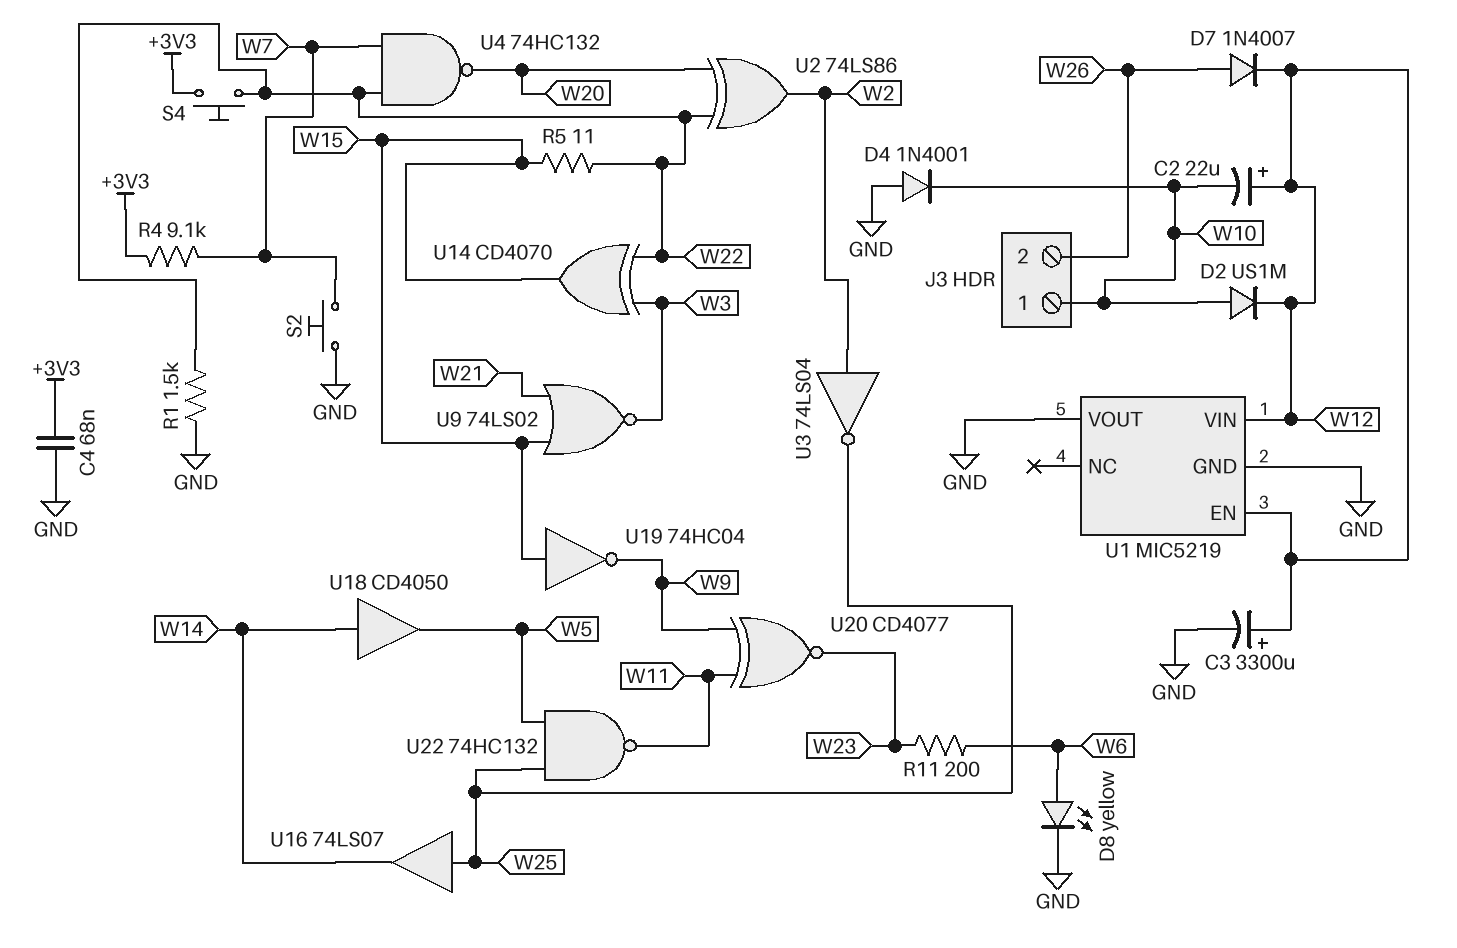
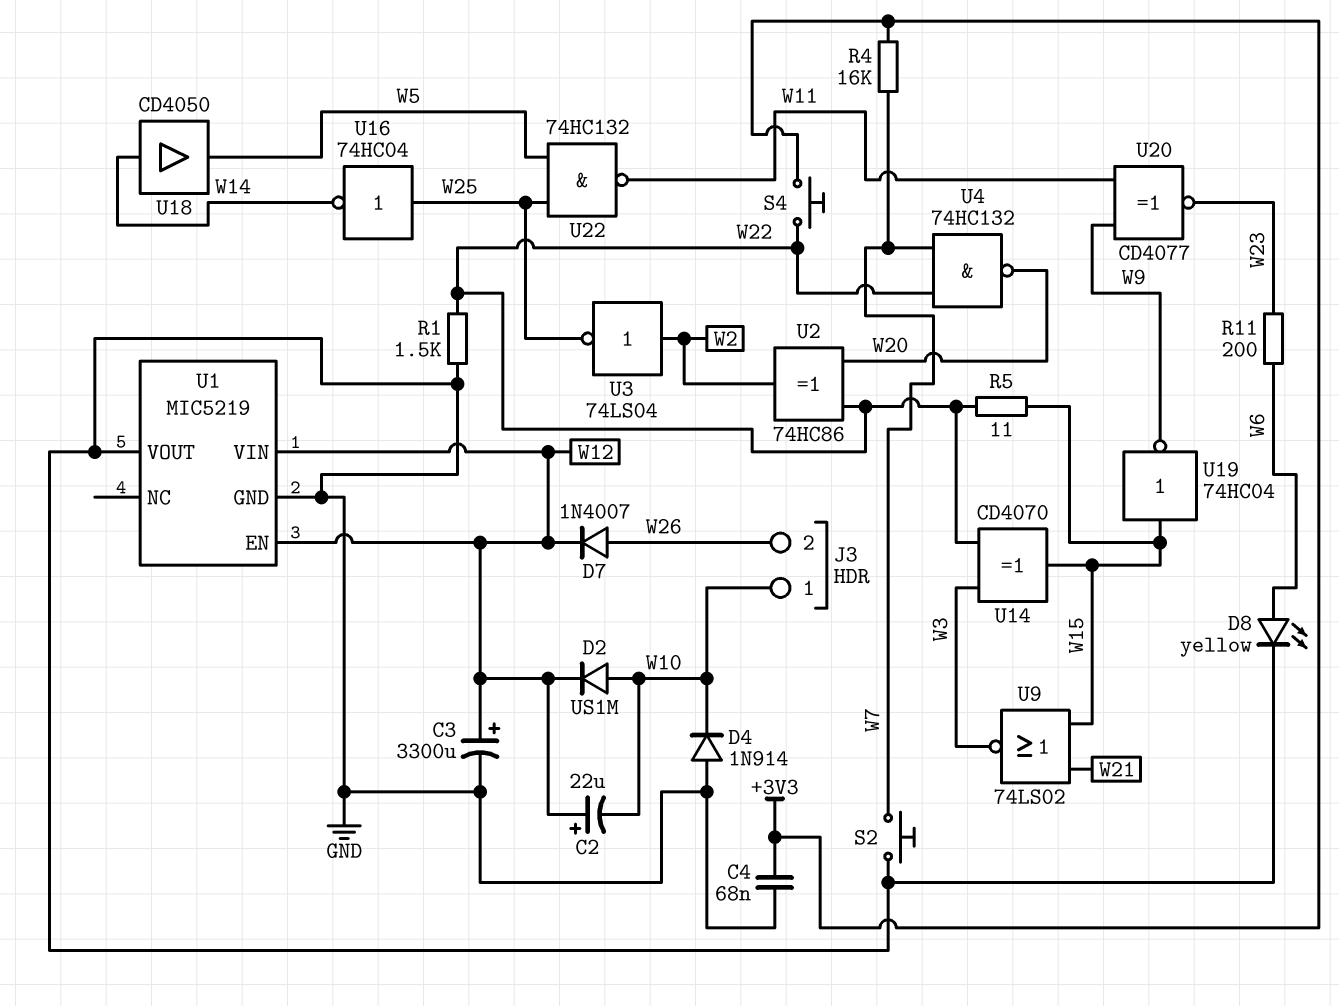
D4: diode 1N4001 (A GND, K W10) -> diode 1N914 (A GND, K W10)
R4: 9.1k (+3V3, W7) -> 16k (+3V3, W7)
U2: XOR 74LS86 (in W20, in W22, out W2) -> XOR 74HC86 (in W20, in W22, out W2)
U16: buffer 74LS07 (in W25, out W14) -> NOT 74HC04 (in W25, out W14)

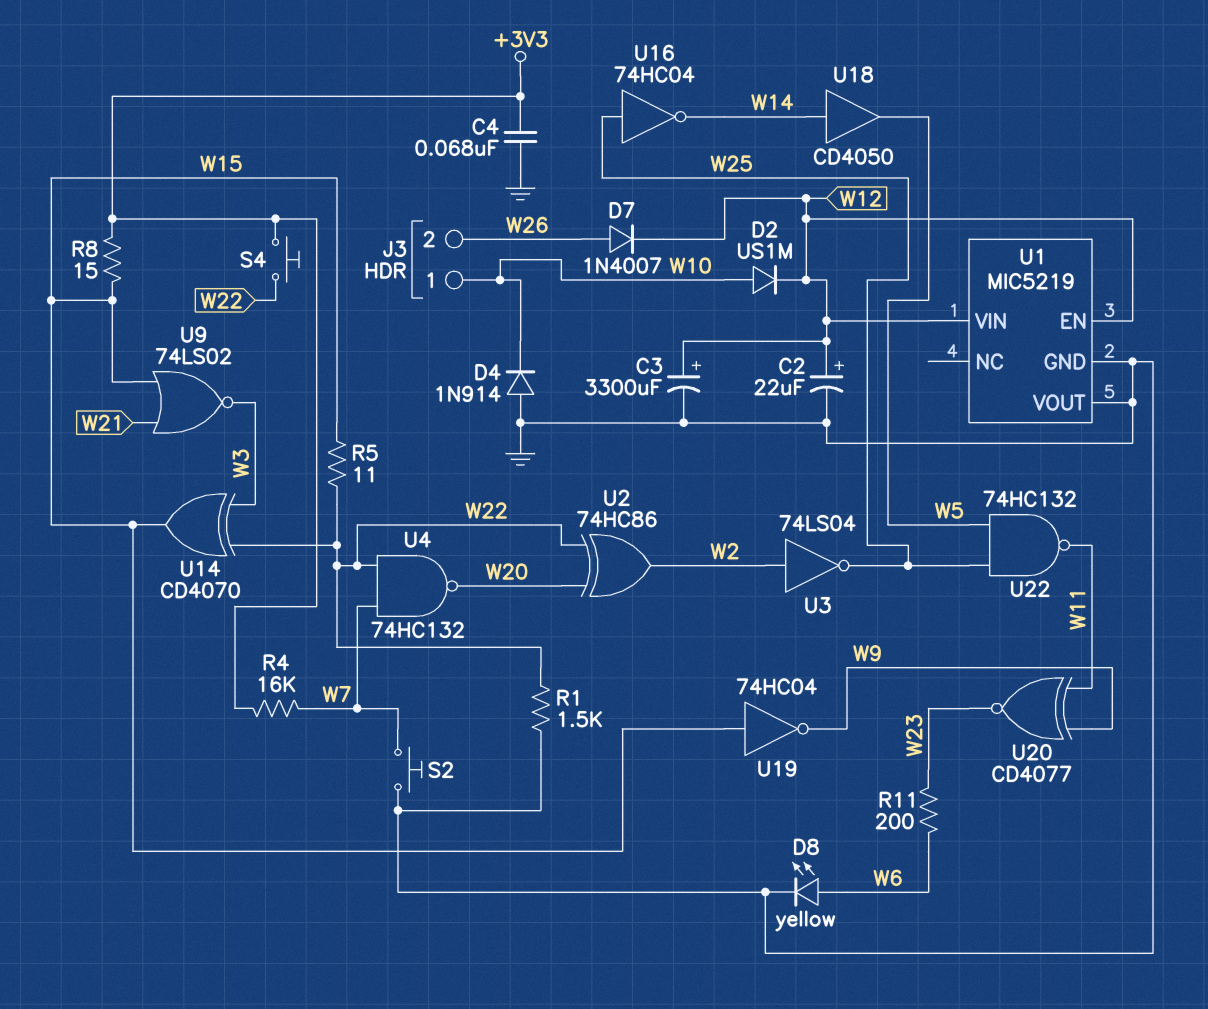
C2: 22uF (plus W12, minus W10) -> 22uF (plus W12, minus GND)
R8: none -> 15 (+3V3, W15)

